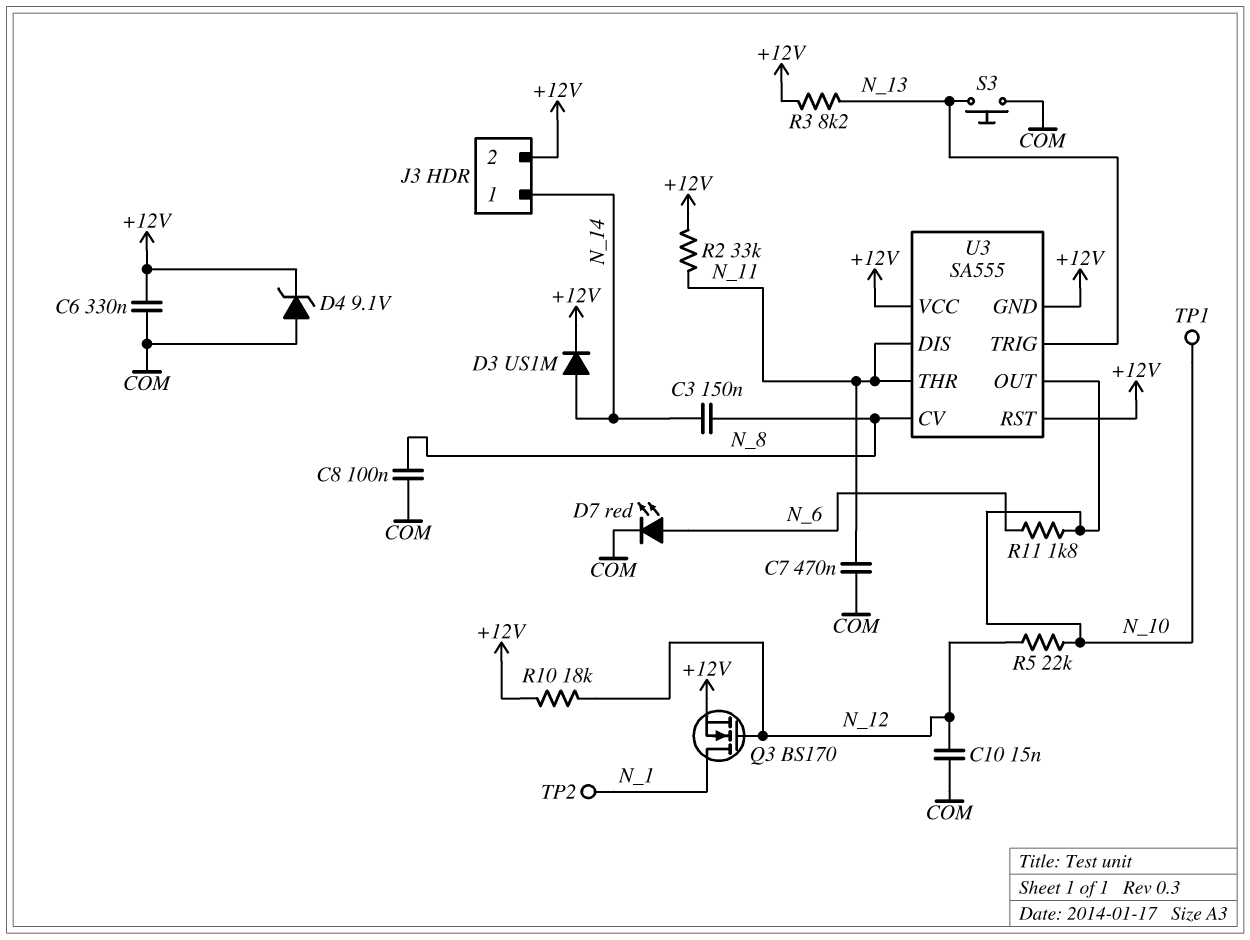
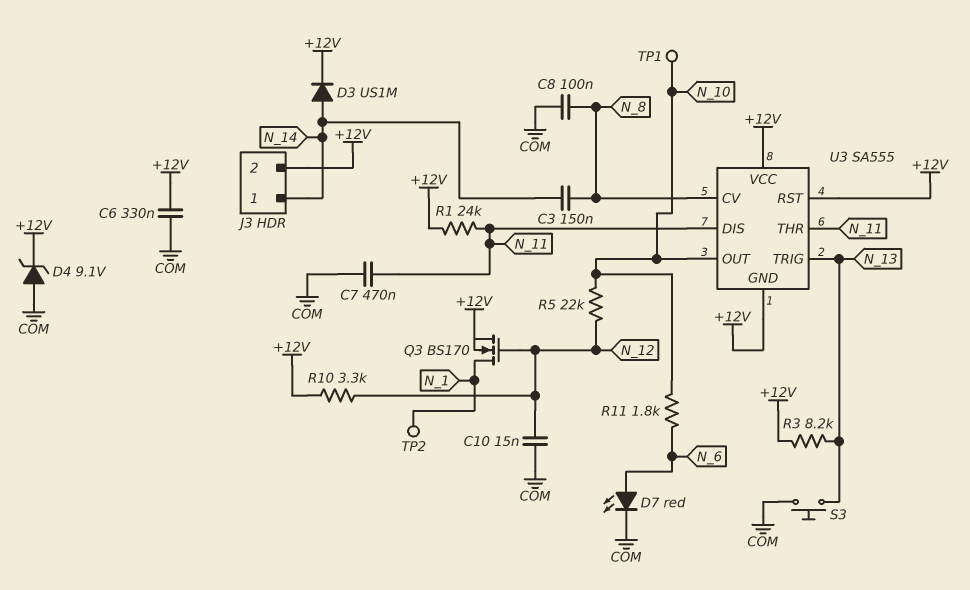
R1: none -> 24k (+12V, N_11)
R2: 33k (+12V, N_11) -> none
R10: 18k (+12V, N_12) -> 3.3k (+12V, N_12)

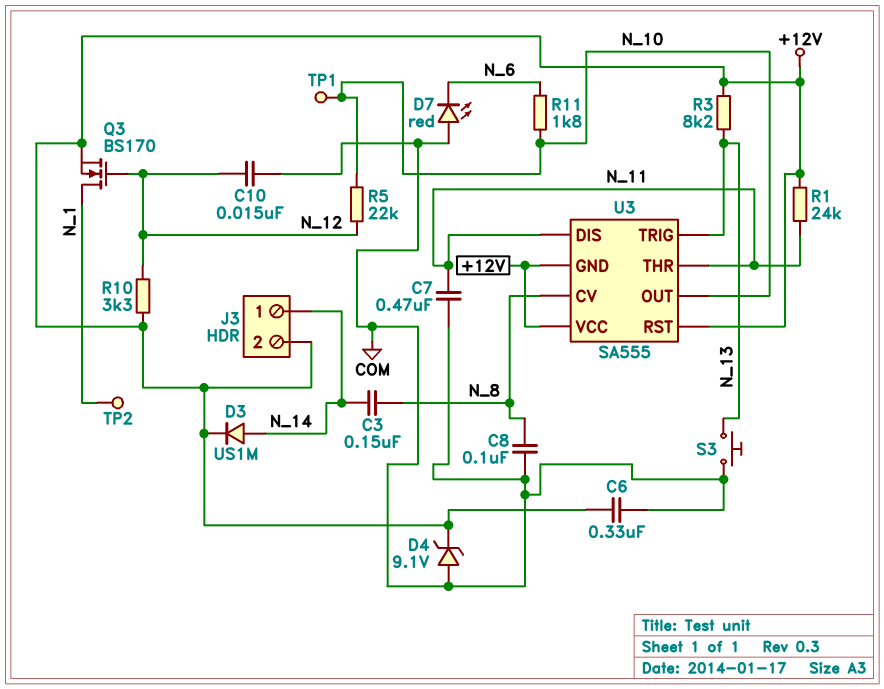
D7: LED red (A N_6, K COM) -> LED red (A COM, K N_6)

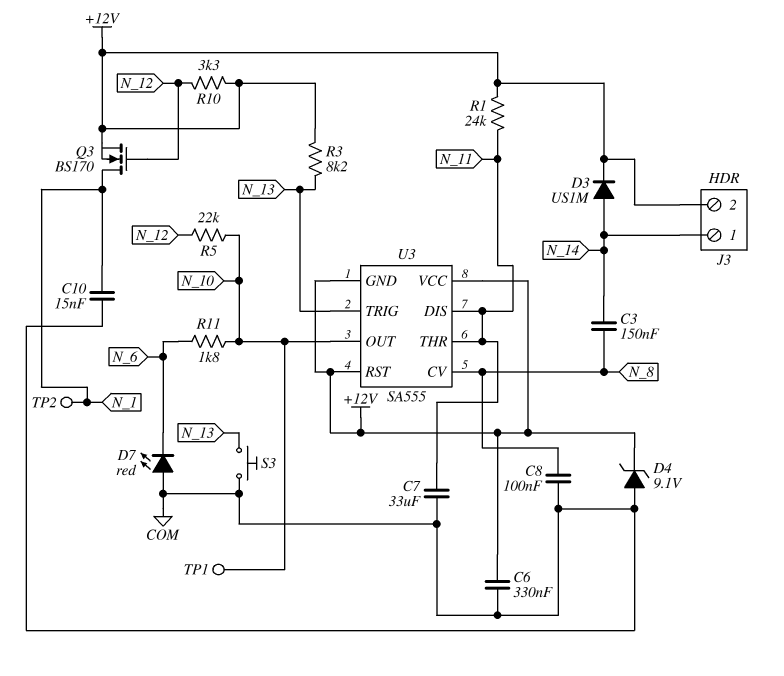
C7: 470nF (COM, N_11) -> 33uF (COM, N_11)
C10: 15nF (COM, N_12) -> 15nF (COM, N_1)

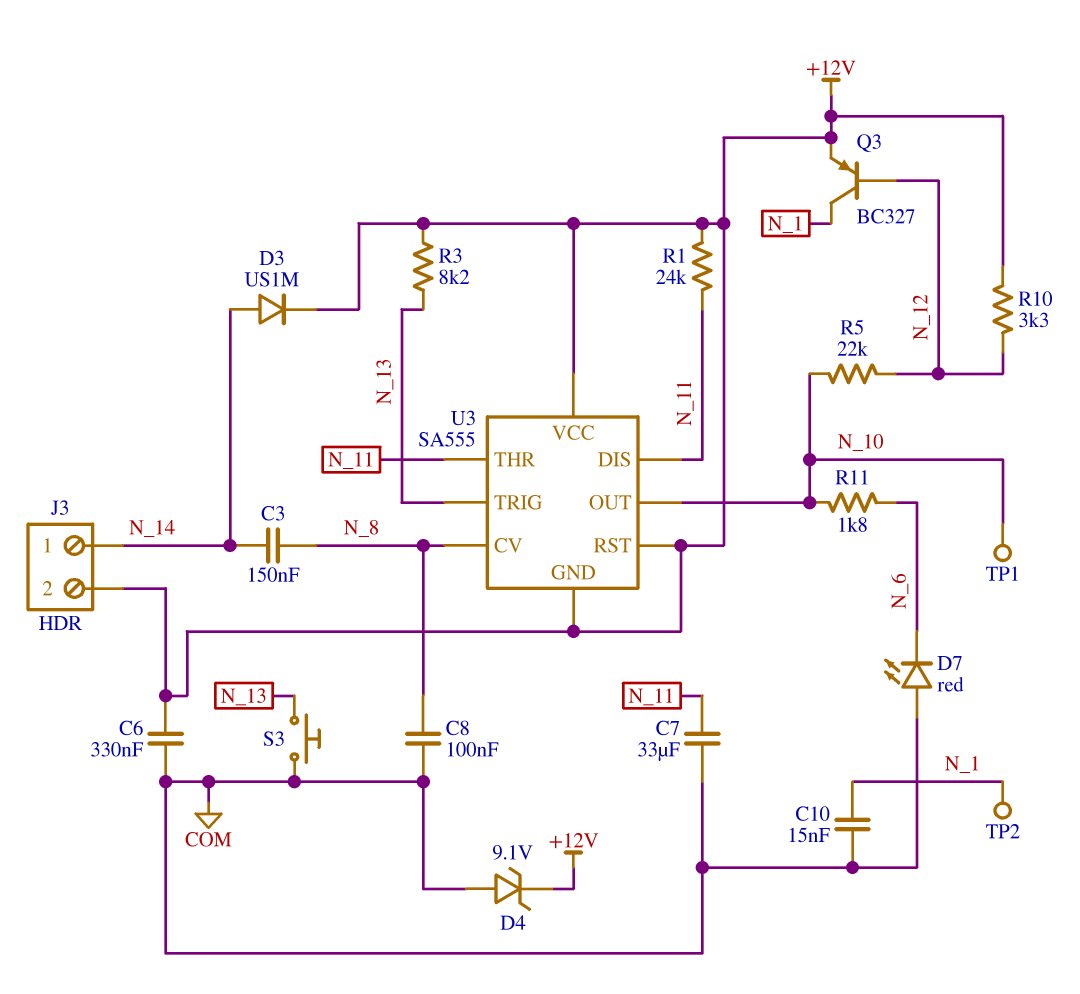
Q3: NMOS BS170 (G N_12, D N_1, S +12V) -> PNP BC327 (B N_12, C N_1, E +12V)

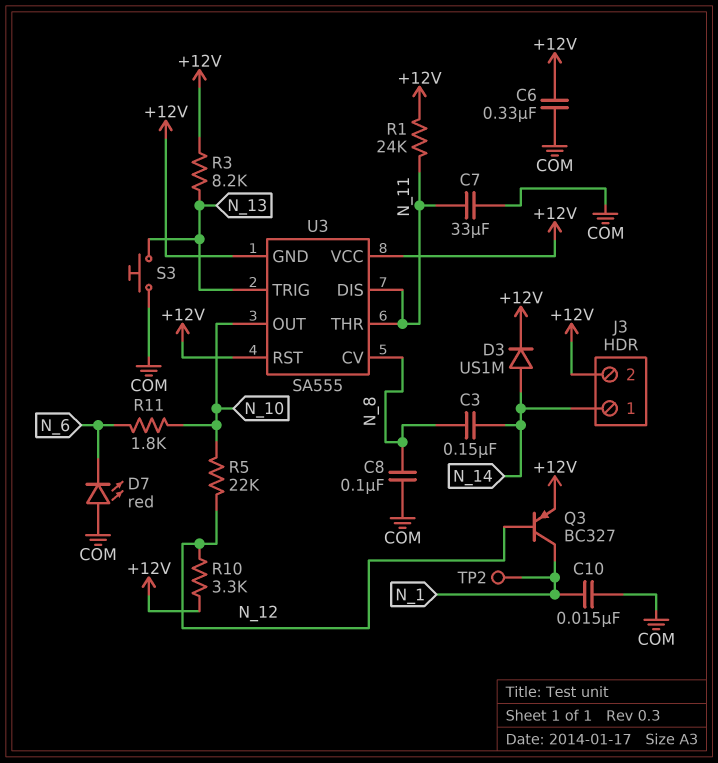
D4: zener 9.1V (A COM, K +12V) -> none
TP1: test point (N_10) -> none

